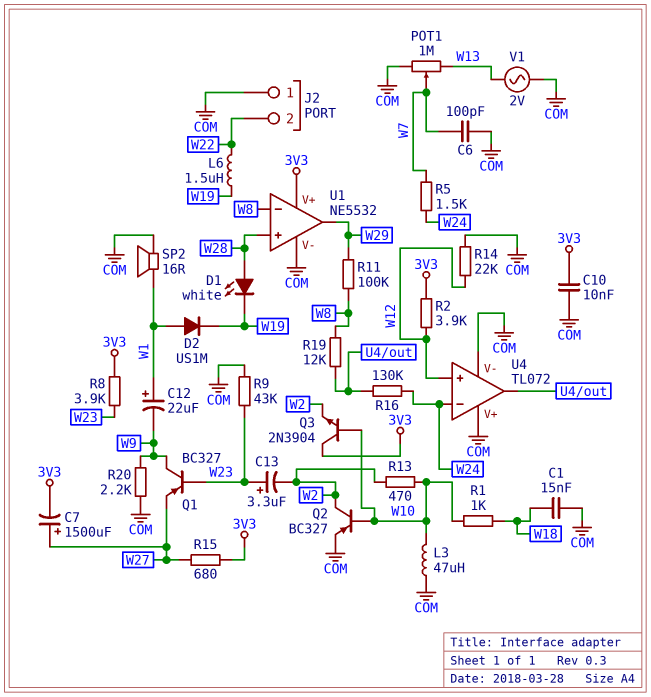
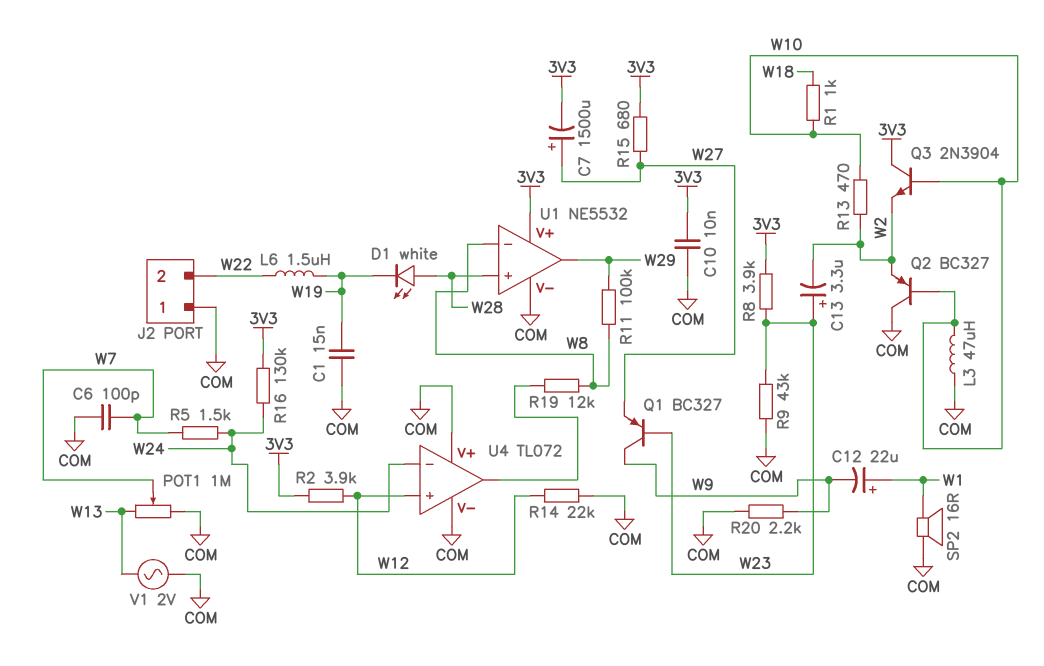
C1: 15nF (COM, W18) -> 15nF (COM, W19)
D2: diode US1M (A W1, K W19) -> none
Q2: PNP BC327 (B W10, C W2, E COM) -> PNP BC327 (B W10, C COM, E W2)
R16: 130k (U4/out, W24) -> 130k (3V3, W24)

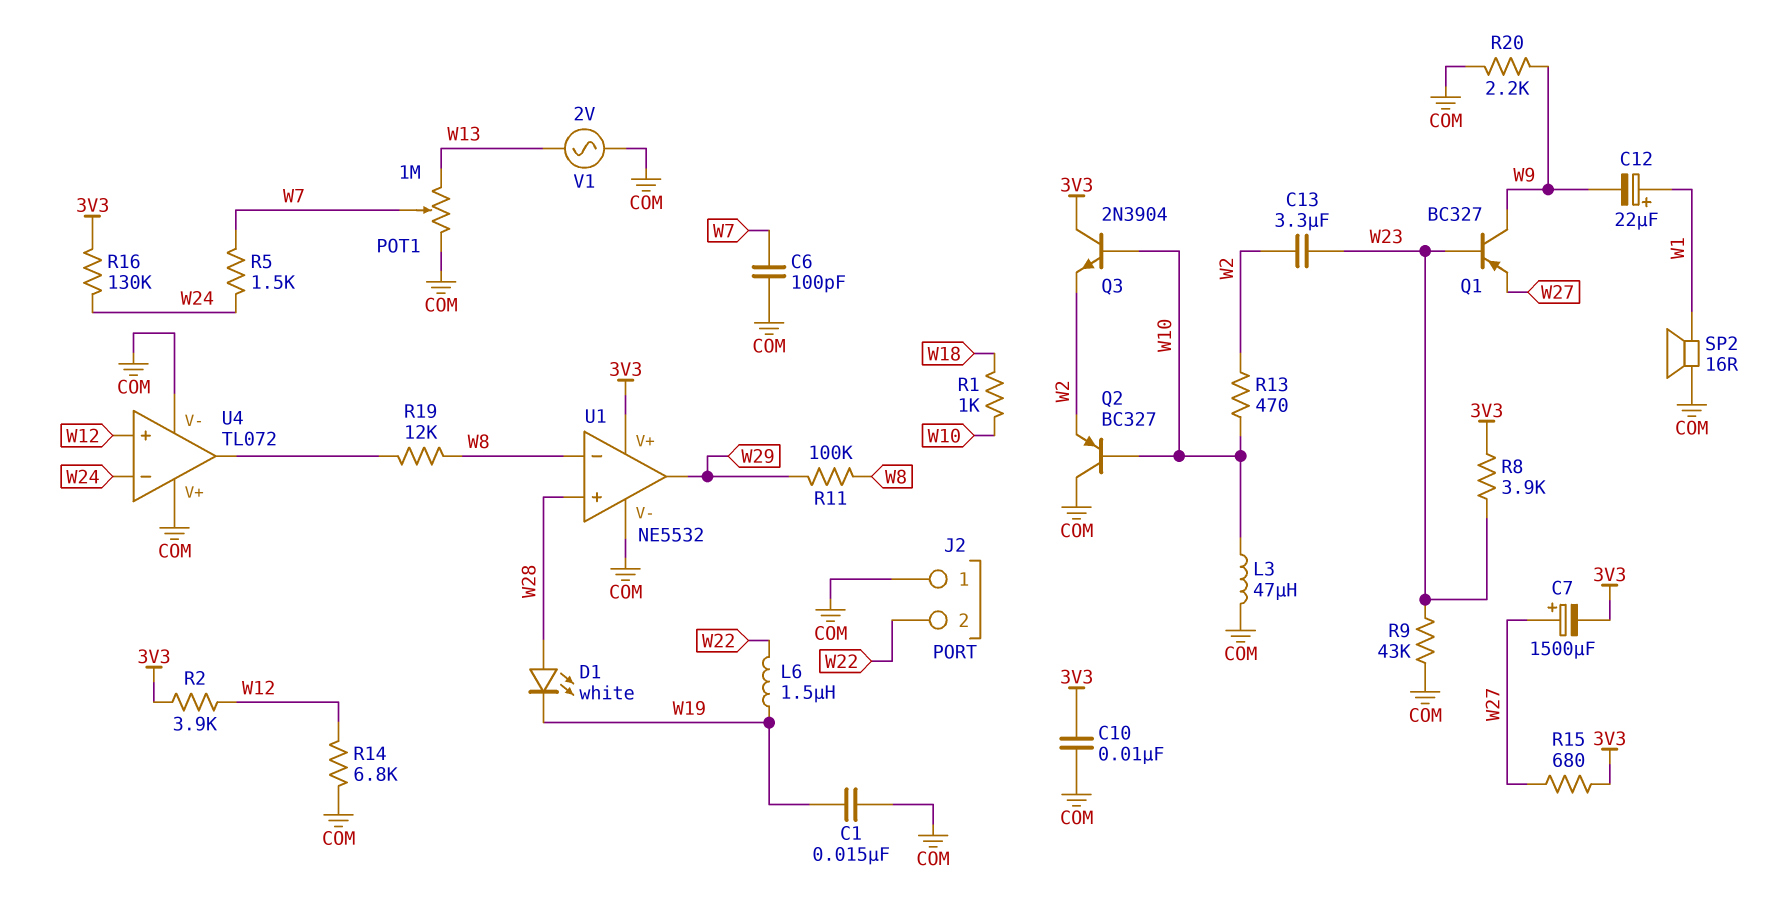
C13: 3.3uF (plus W23, minus W2) -> 3.3uF (W2, W23)
R14: 22k (COM, W12) -> 6.8k (COM, W12)

